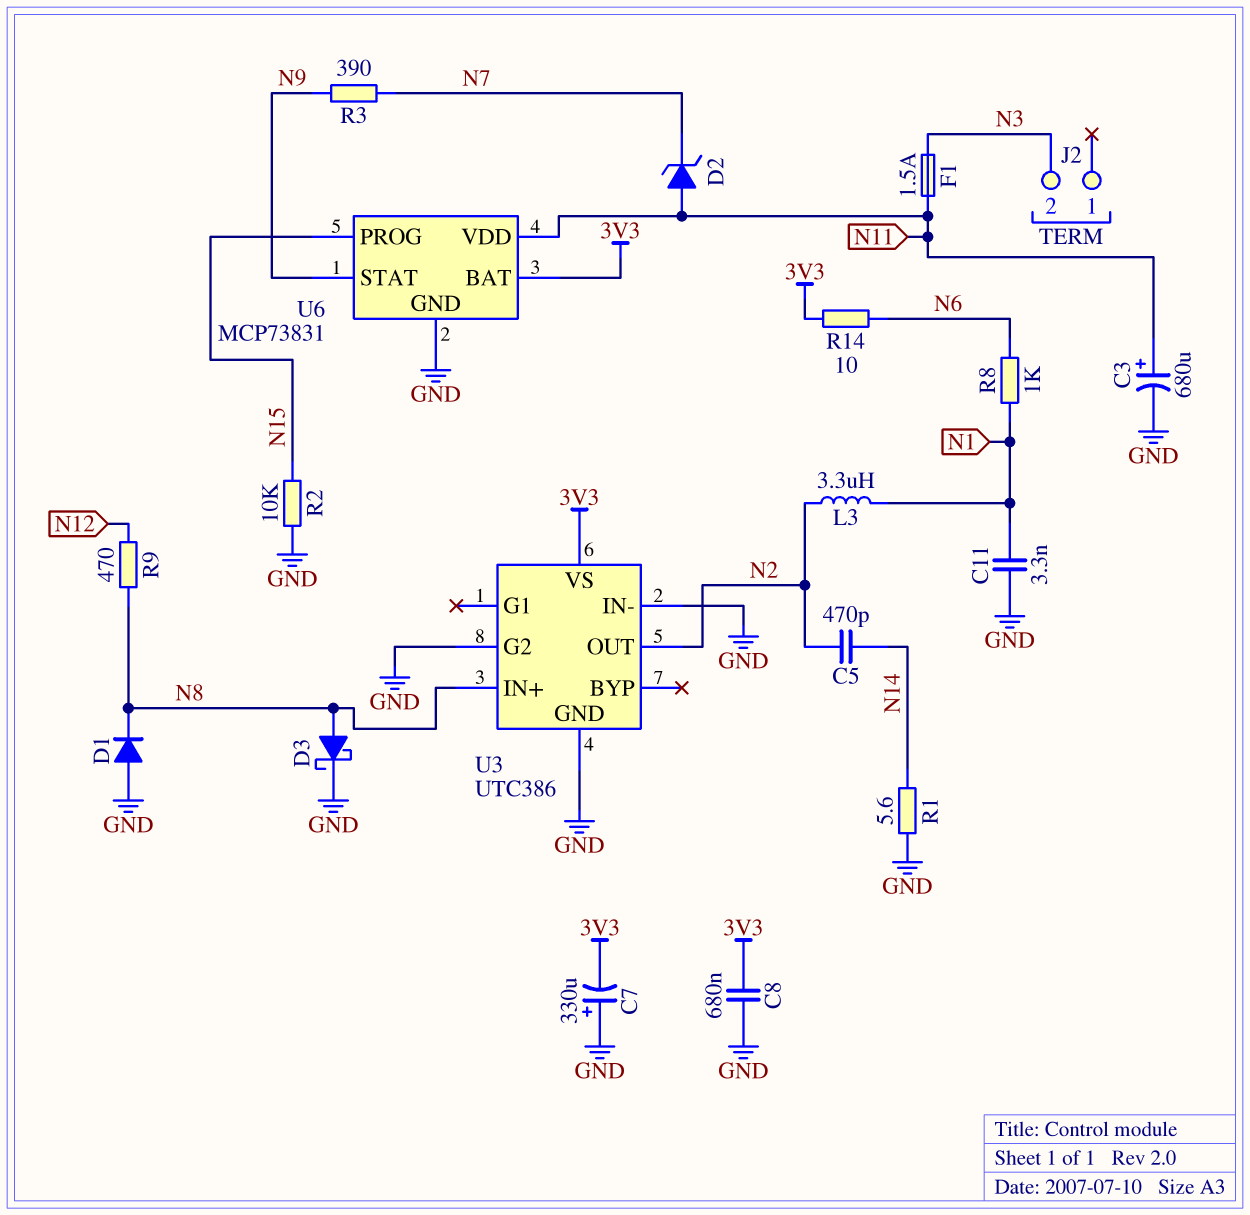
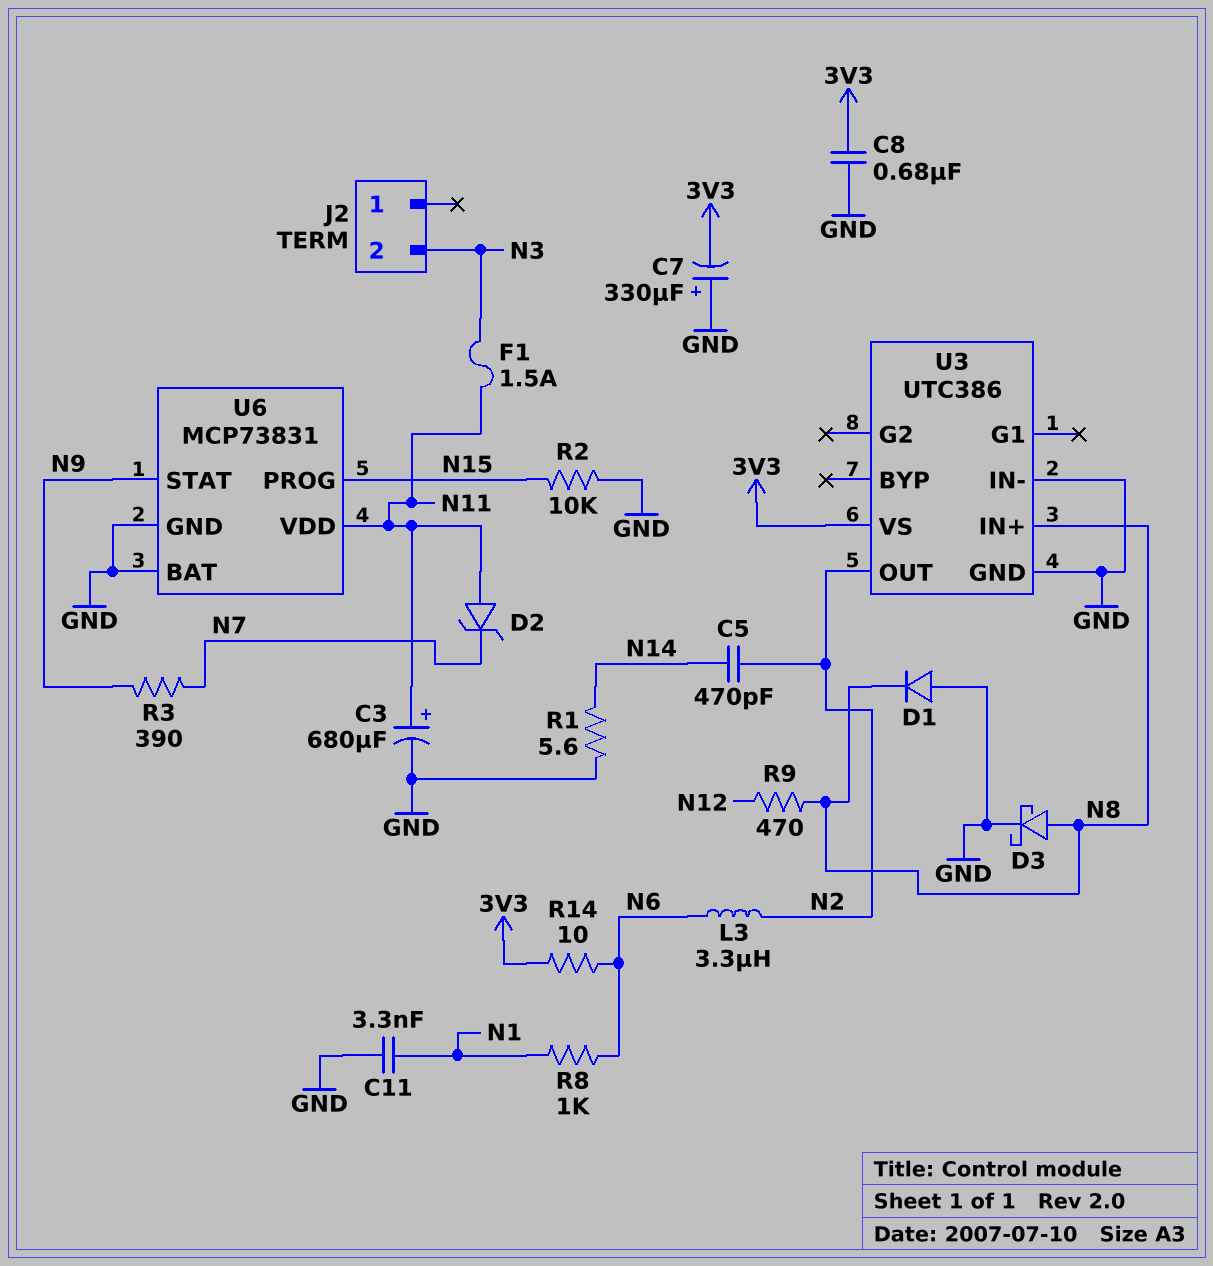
L3: 3.3uH (N1, N2) -> 3.3uH (N2, N6)
U3 pin G2: GND -> none
U6 pin BAT: 3V3 -> GND

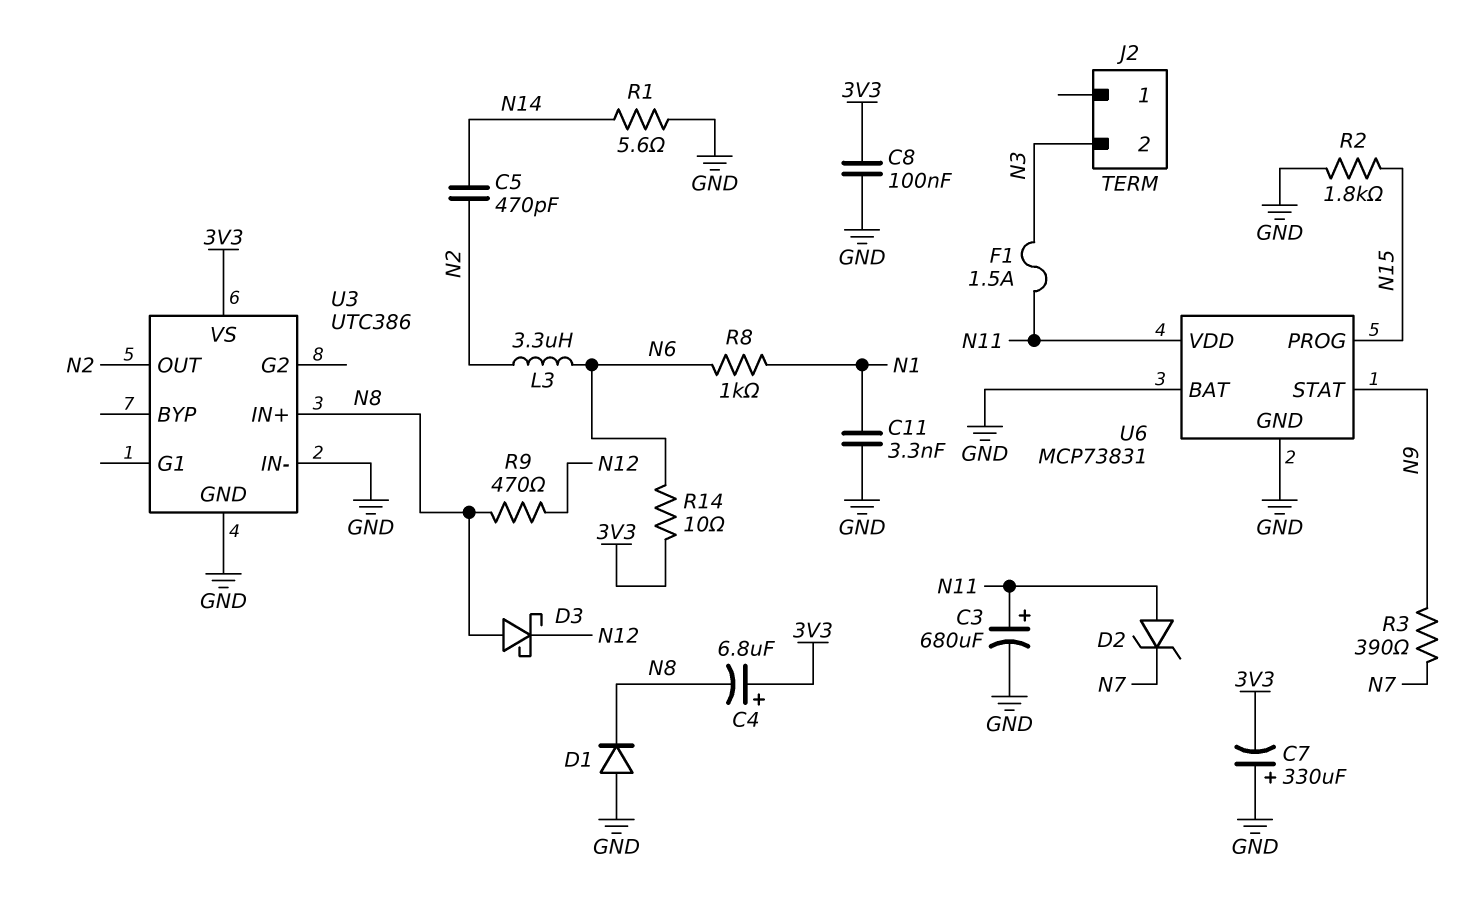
C4: none -> 6.8uF (plus 3V3, minus N8)
C8: 680nF (3V3, GND) -> 100nF (3V3, GND)
D3: schottky (A N8, K GND) -> schottky (A N8, K N12)
R2: 10k (GND, N15) -> 1.8k (GND, N15)

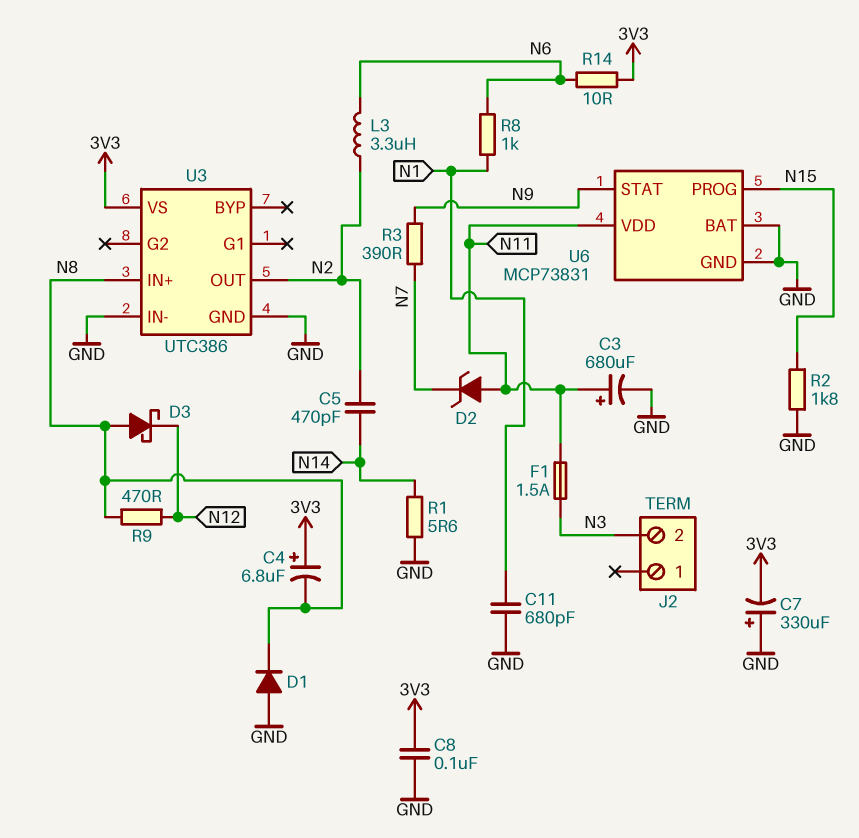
C11: 3.3nF (GND, N1) -> 680pF (GND, N1)

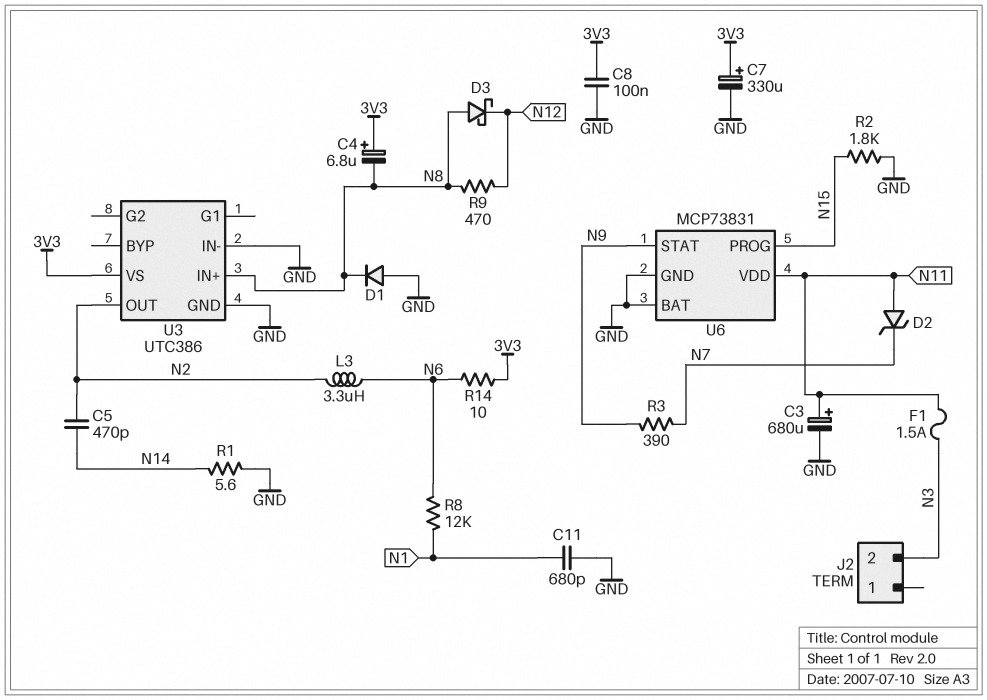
C7: 330uF (plus GND, minus 3V3) -> 330uF (plus 3V3, minus GND)
R8: 1k (N1, N6) -> 12k (N1, N6)

